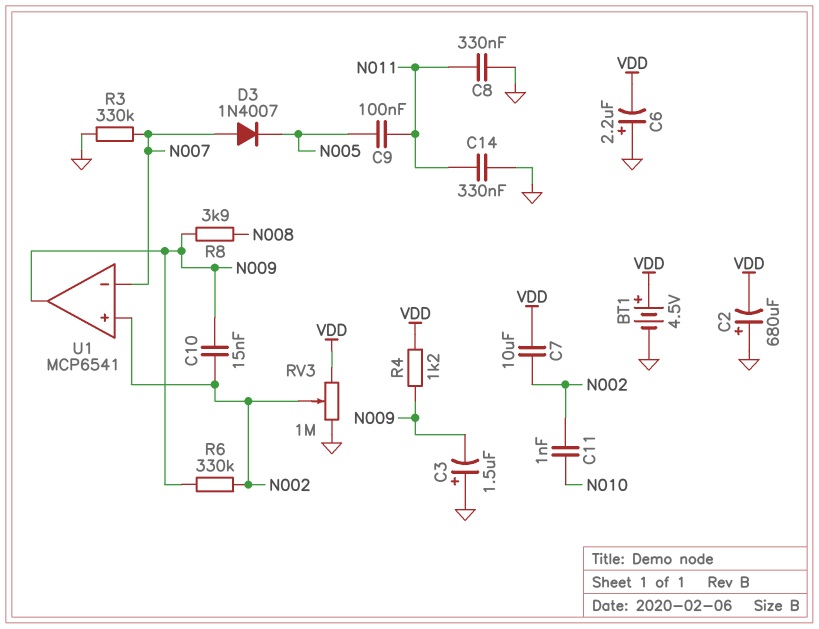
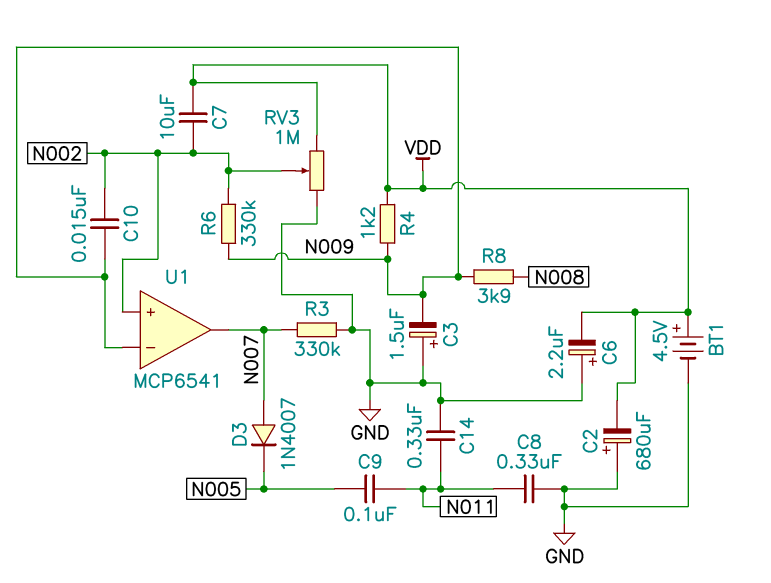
C11: 1nF (N002, N010) -> none
U1 pin in-: N007 -> N009
U1 pin out: N009 -> N007

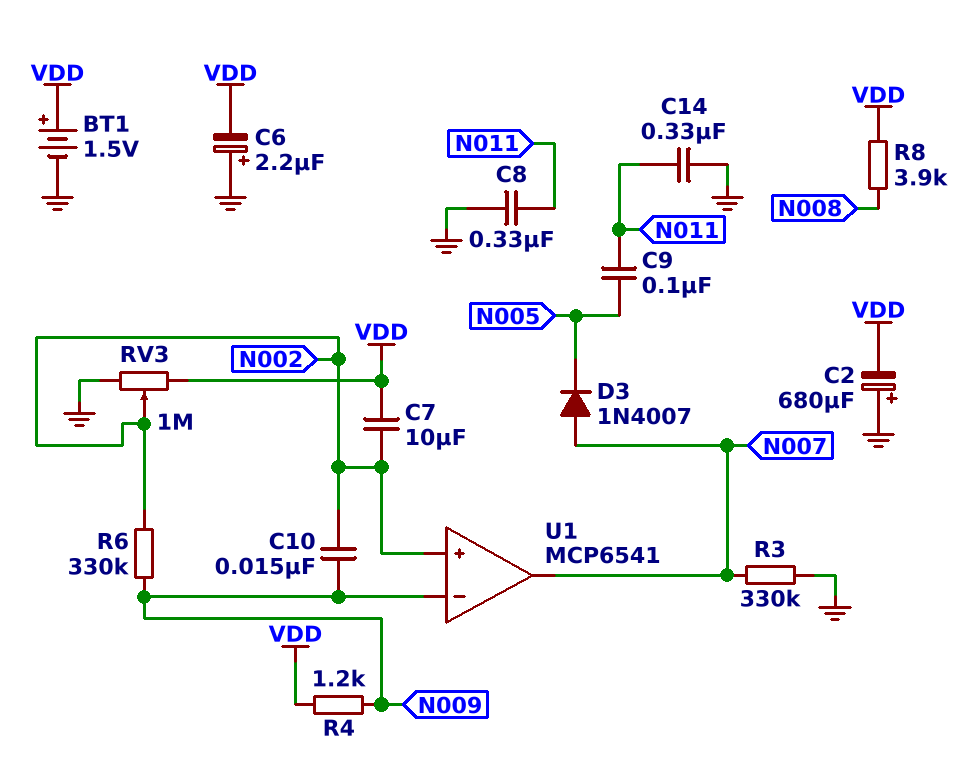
BT1: 4.5V (plus VDD, minus GND) -> 1.5V (plus VDD, minus GND)
C3: 1.5uF (plus GND, minus N009) -> none
R8: 3.9k (N008, N009) -> 3.9k (N008, VDD)

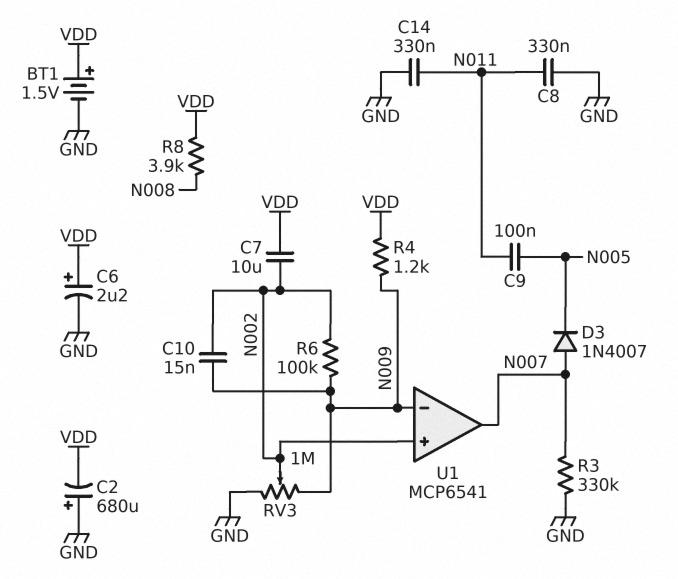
C6: 2.2uF (plus GND, minus VDD) -> 2.2uF (plus VDD, minus GND)
R6: 330k (N002, N009) -> 100k (N002, N009)
RV3: 1M (GND, VDD, wiper N002) -> 1M (GND, N009, wiper N002)

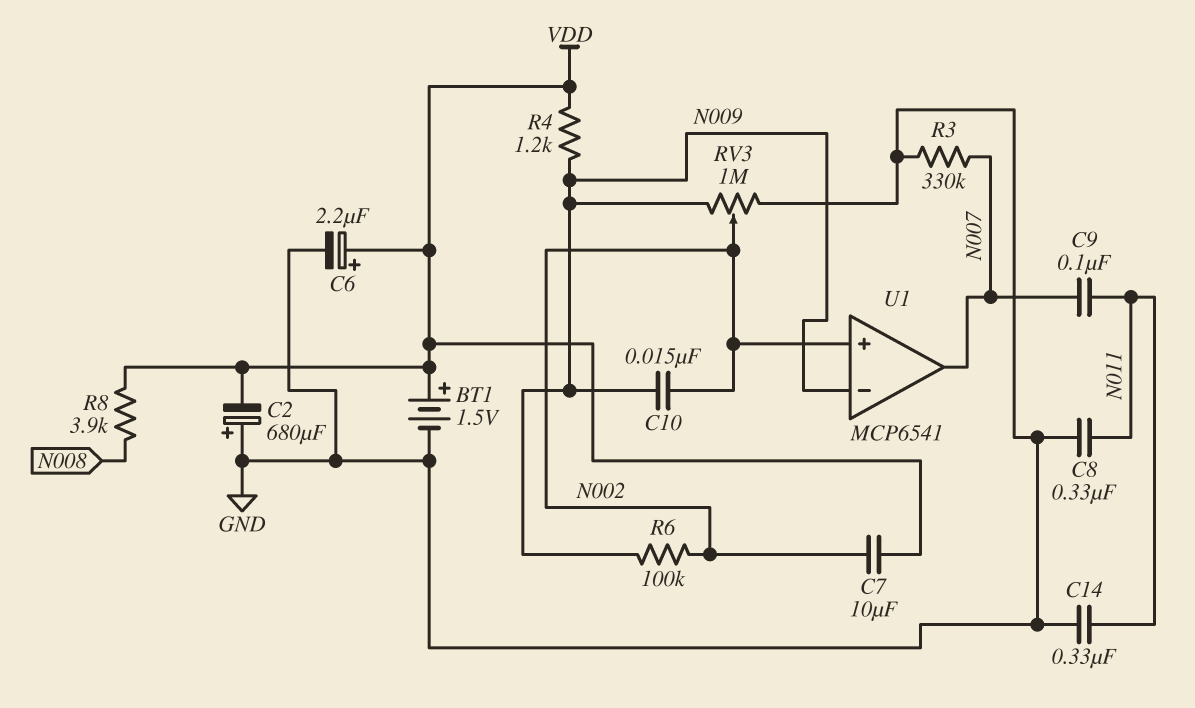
C9: 100nF (N005, N011) -> 100nF (N007, N011)
D3: diode 1N4007 (A N007, K N005) -> none

